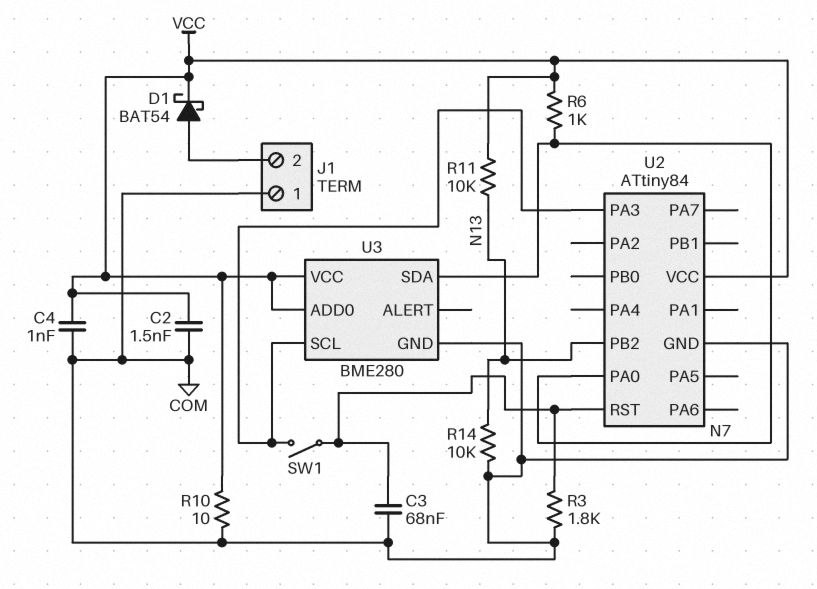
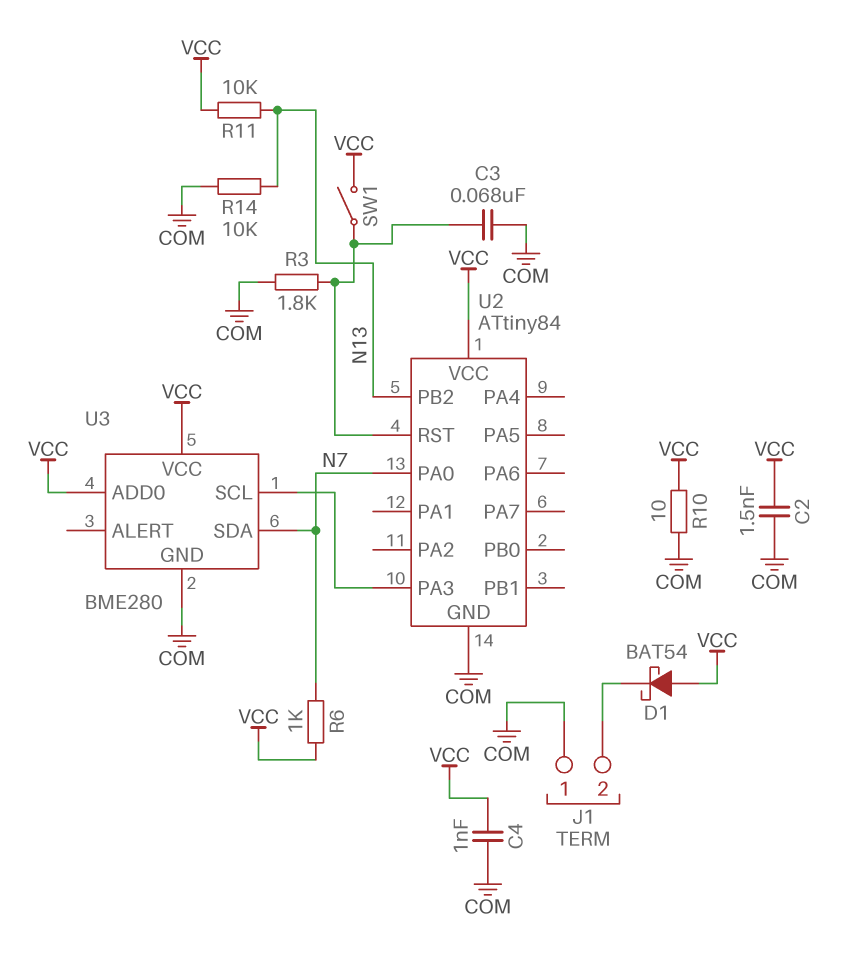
D1: schottky BAT54 (A J1/2, K VCC) -> schottky BAT54 (A VCC, K J1/2)
SW1: switch (U2/PA3, U2/RST) -> switch (U2/RST, VCC)

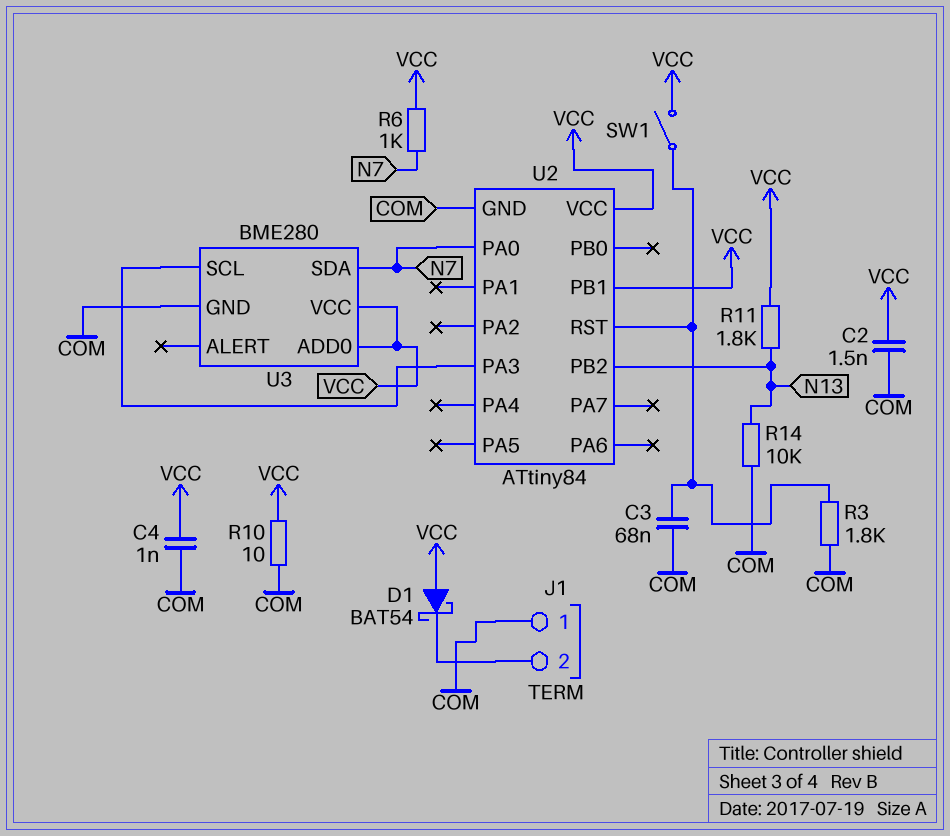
R11: 10k (N13, VCC) -> 1.8k (N13, VCC)
U2 pin PB1: none -> VCC

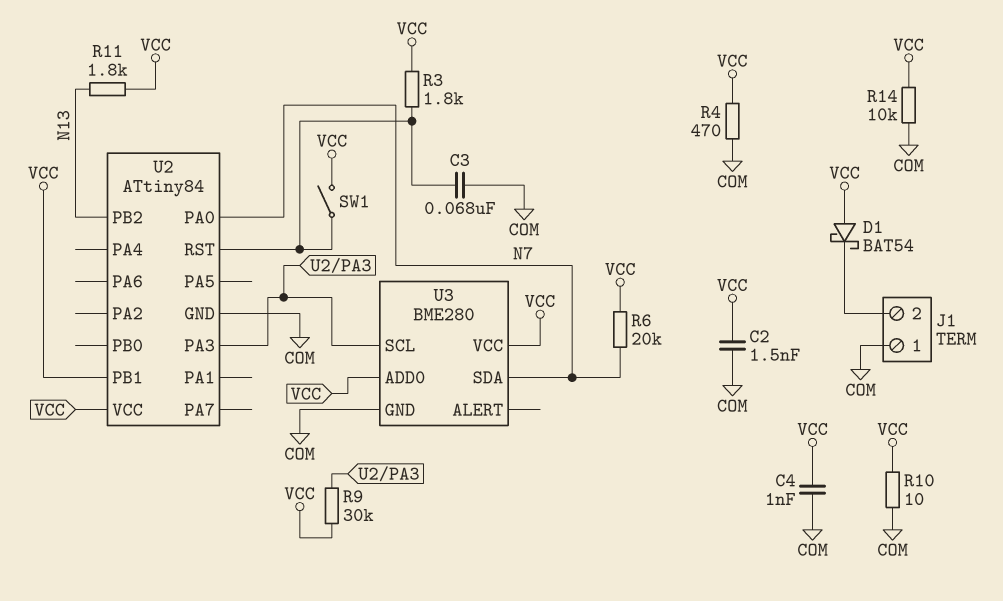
R3: 1.8k (COM, U2/RST) -> 1.8k (U2/RST, VCC)
R4: none -> 470 (COM, VCC)
R6: 1k (N7, VCC) -> 20k (N7, VCC)
R9: none -> 30k (U2/PA3, VCC)
R14: 10k (COM, N13) -> 10k (COM, VCC)

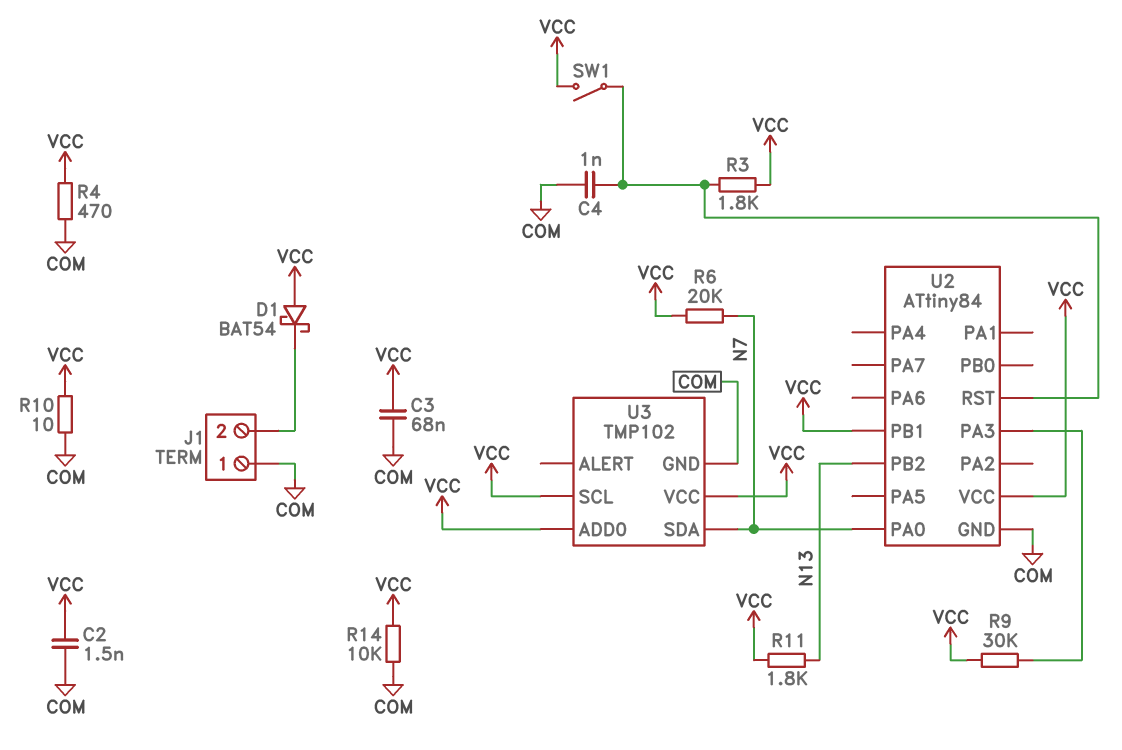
C3: 68nF (COM, U2/RST) -> 68nF (COM, VCC)
C4: 1nF (COM, VCC) -> 1nF (COM, U2/RST)
U3: BME280 -> TMP102
U3 pin SCL: U2/PA3 -> VCC

